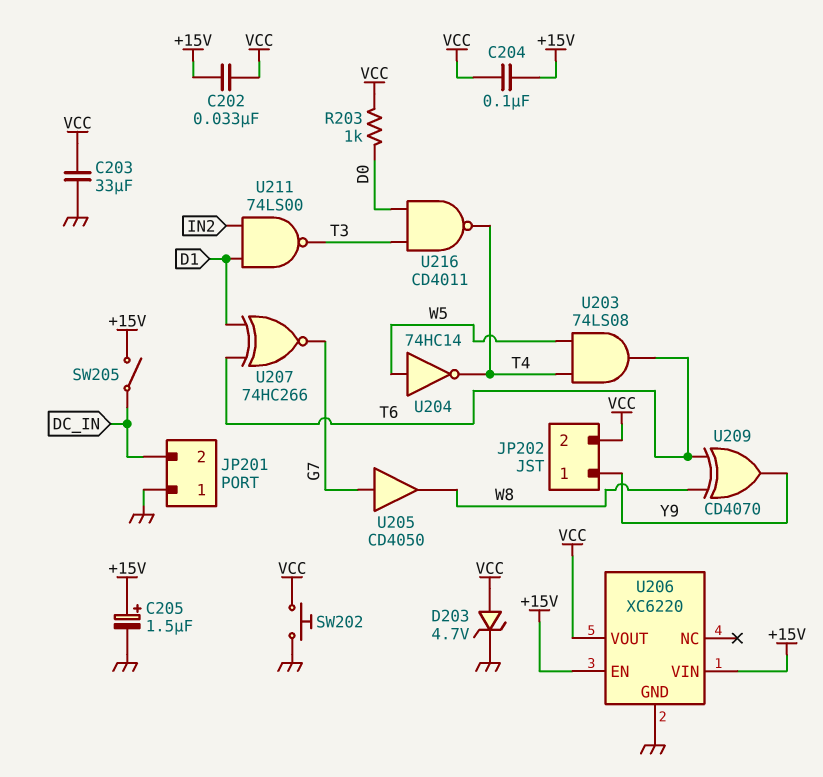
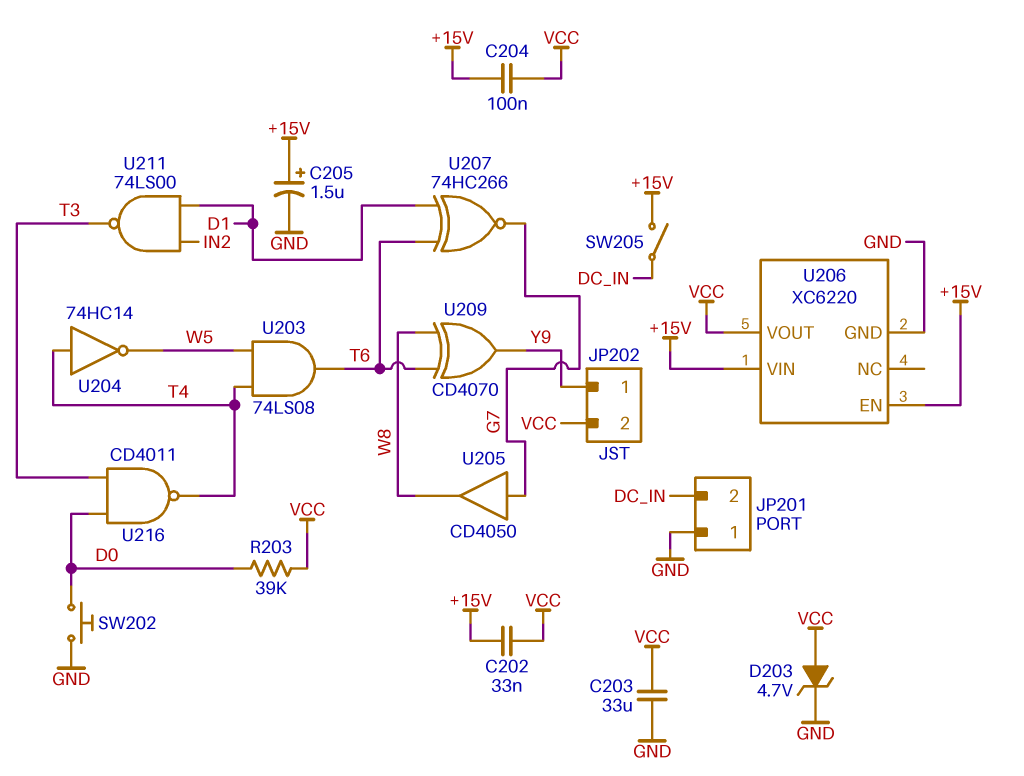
R203: 1k (D0, VCC) -> 39k (D0, VCC)
SW202: button (GND, VCC) -> button (D0, GND)
U204: NOT 74HC14 (in W5, out T4) -> NOT 74HC14 (in T4, out W5)

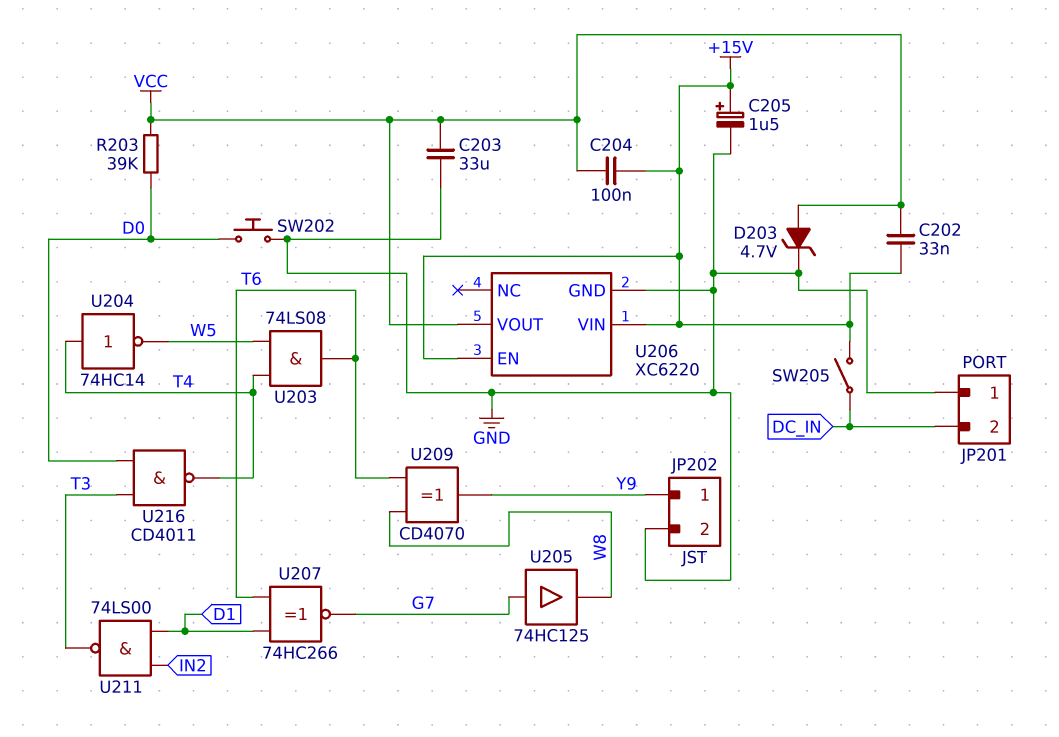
JP202 pin 2: VCC -> GND
U205: buffer CD4050 (in G7, out W8) -> buffer 74HC125 (in G7, out W8)

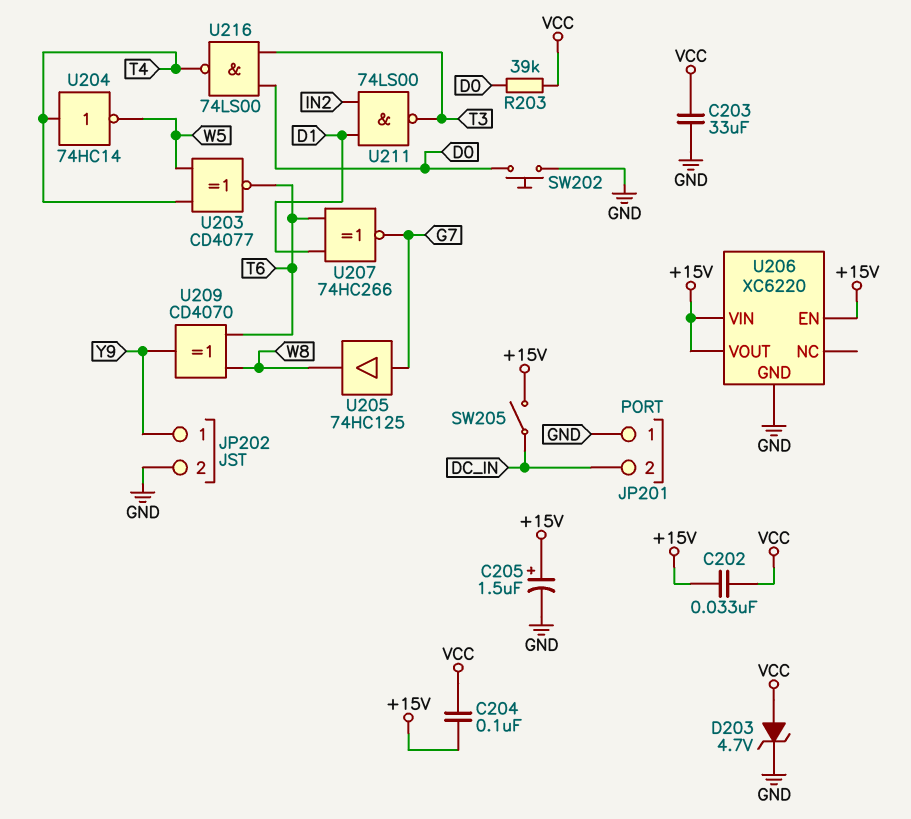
U203: AND 74LS08 (in T4, in W5, out T6) -> XNOR CD4077 (in T4, in W5, out T6)
U206 pin VOUT: VCC -> +15V
U216: NAND CD4011 (in D0, in T3, out T4) -> NAND 74LS00 (in D0, in T3, out T4)

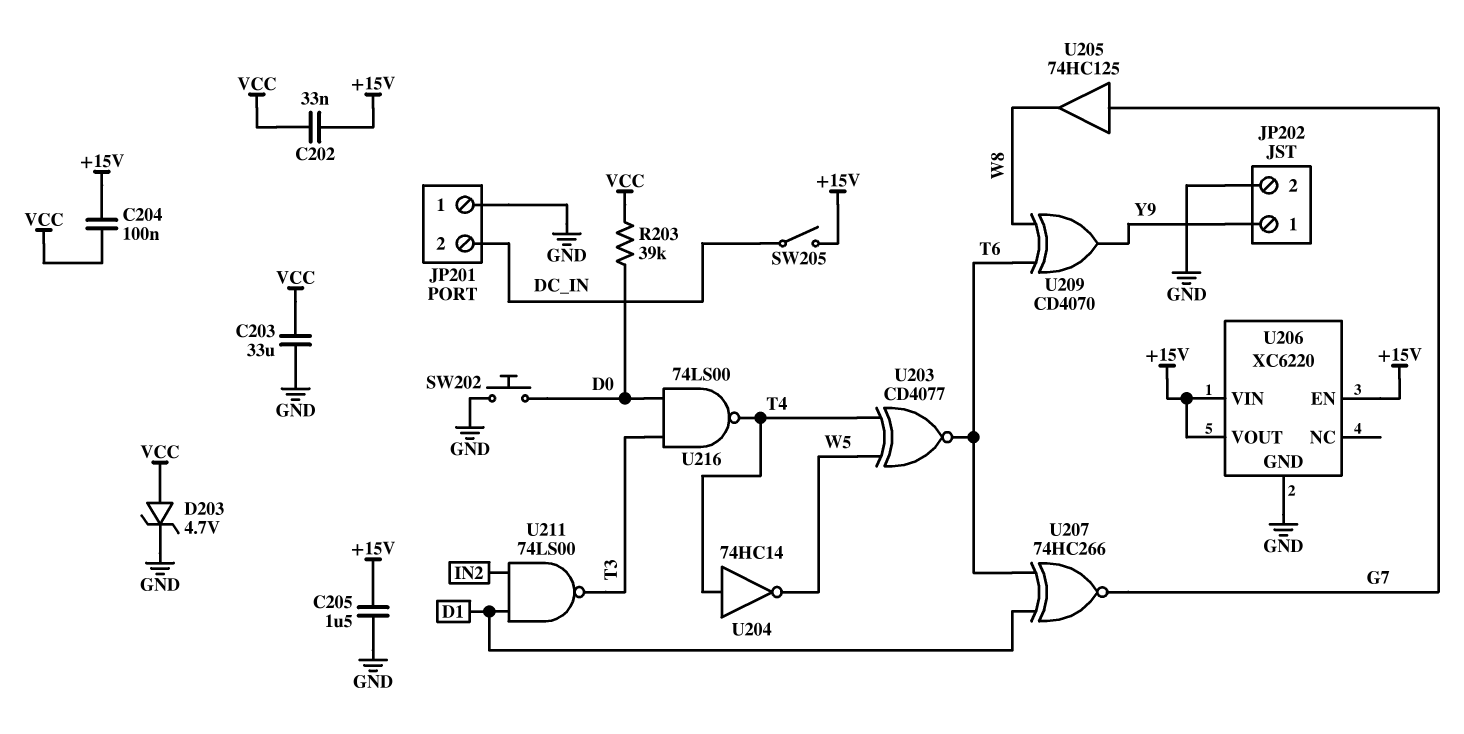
C205: 1.5uF (plus +15V, minus GND) -> 1.5uF (+15V, GND)

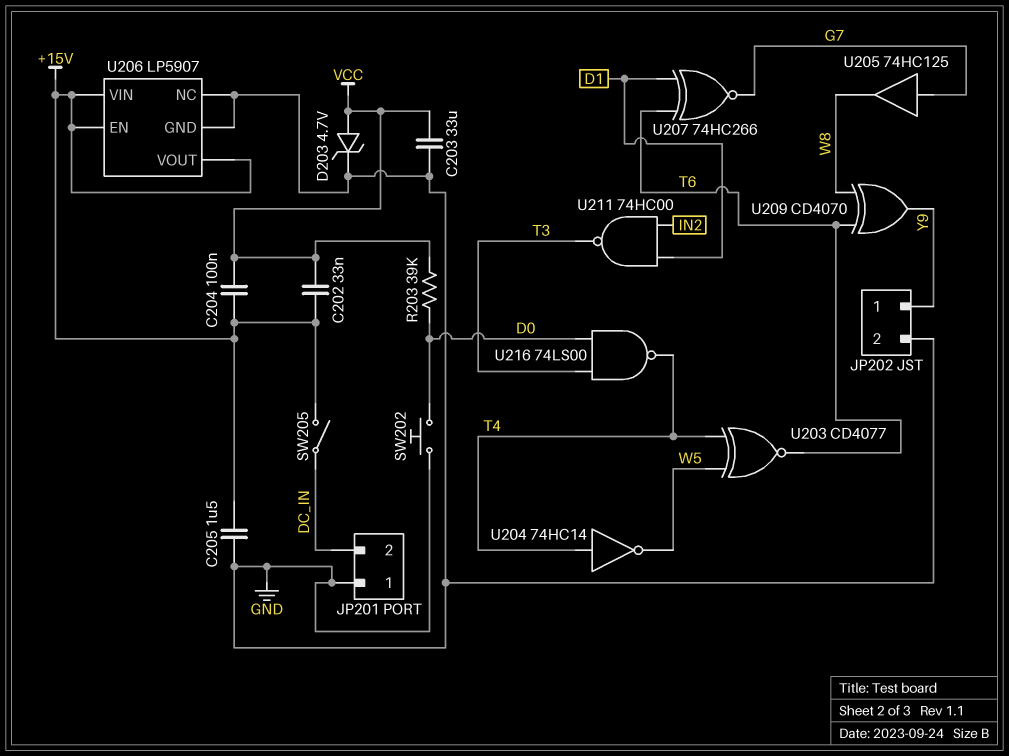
U206: XC6220 -> LP5907
U206 pin NC: none -> GND
U211: NAND 74LS00 (in D1, in IN2, out T3) -> NAND 74HC00 (in D1, in IN2, out T3)

